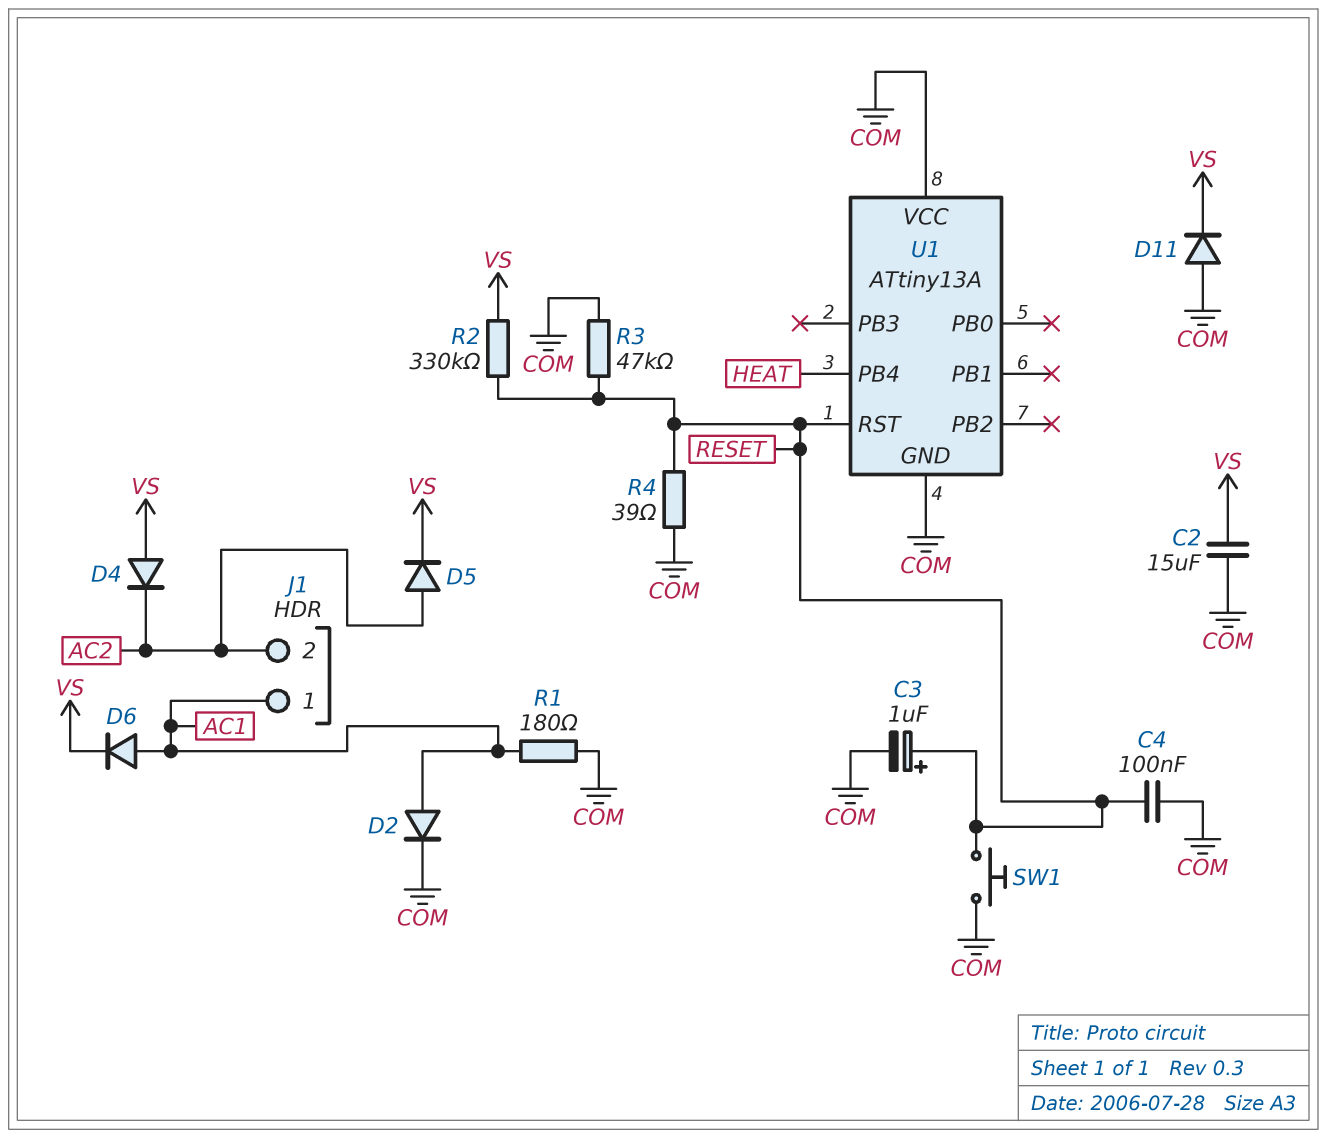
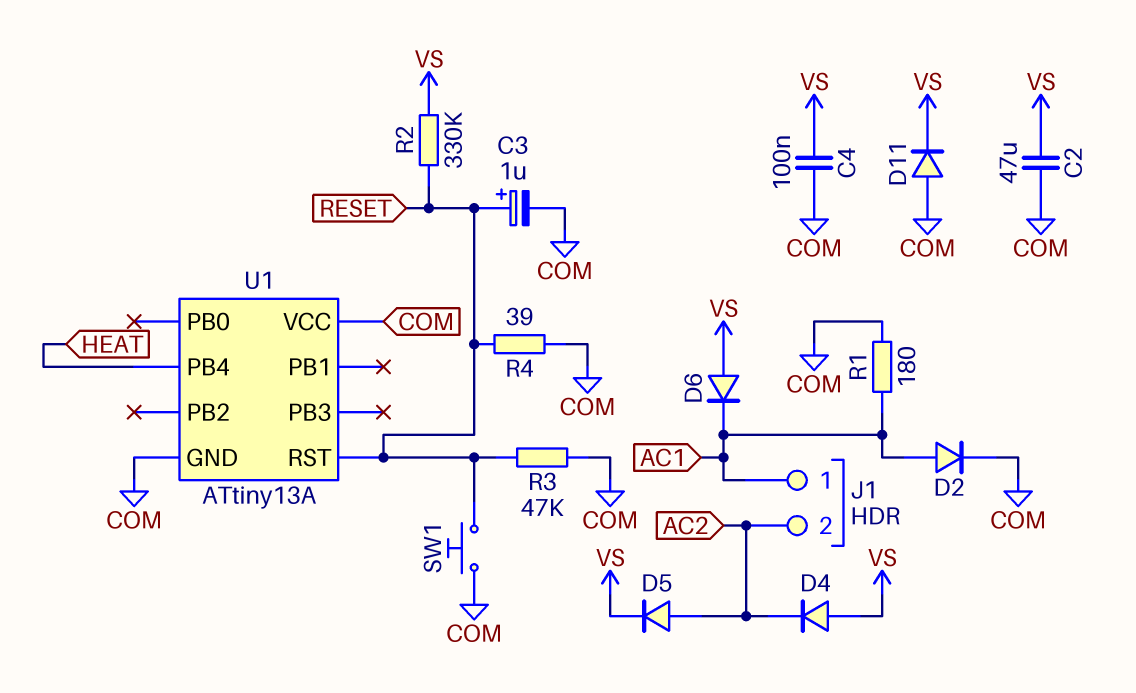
C2: 15uF (COM, VS) -> 47uF (COM, VS)
C4: 100nF (COM, RESET) -> 100nF (COM, VS)
D6: diode (A AC1, K VS) -> diode (A VS, K AC1)

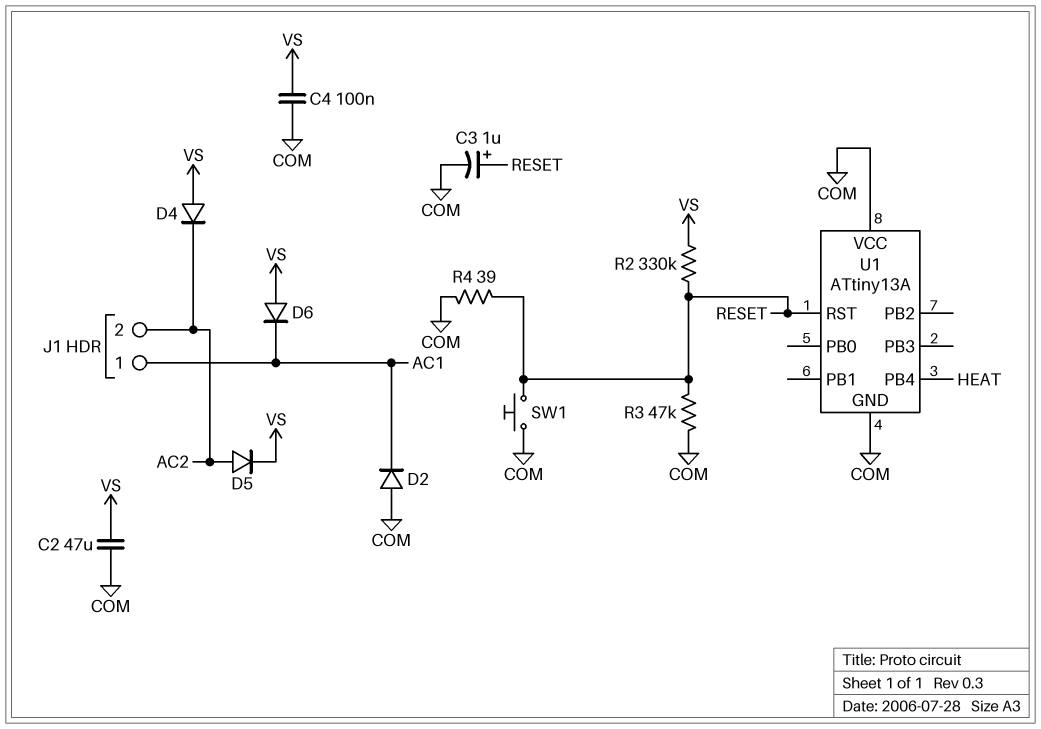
D2: diode (A AC1, K COM) -> diode (A COM, K AC1)
D11: diode (A COM, K VS) -> none
R1: 180 (AC1, COM) -> none

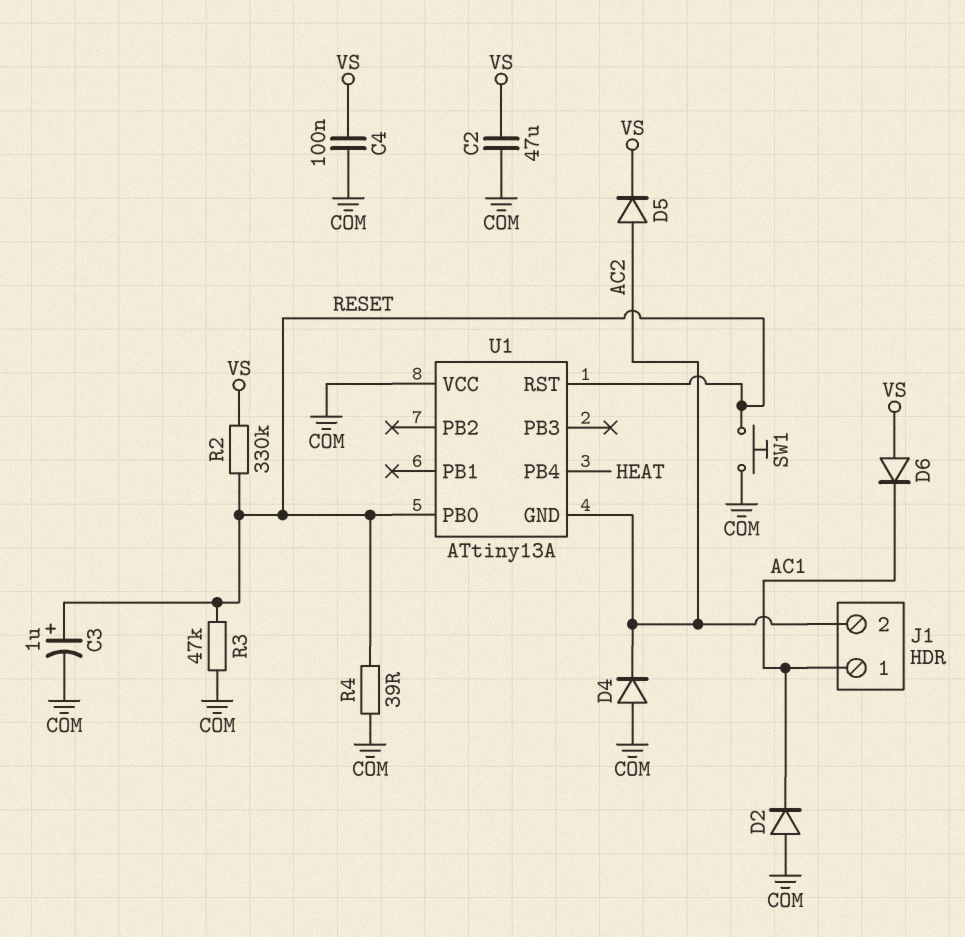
D4: diode (A VS, K AC2) -> diode (A COM, K AC2)
U1 pin GND: COM -> AC2
U1 pin PB0: none -> RESET

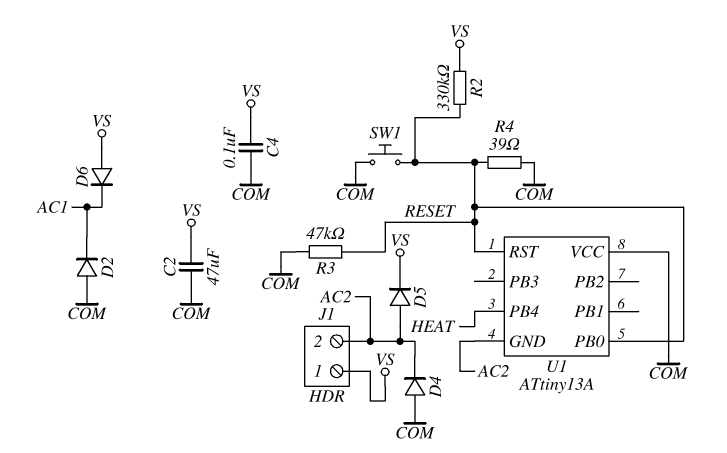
C3: 1uF (plus RESET, minus COM) -> none
J1 pin 1: AC1 -> VS

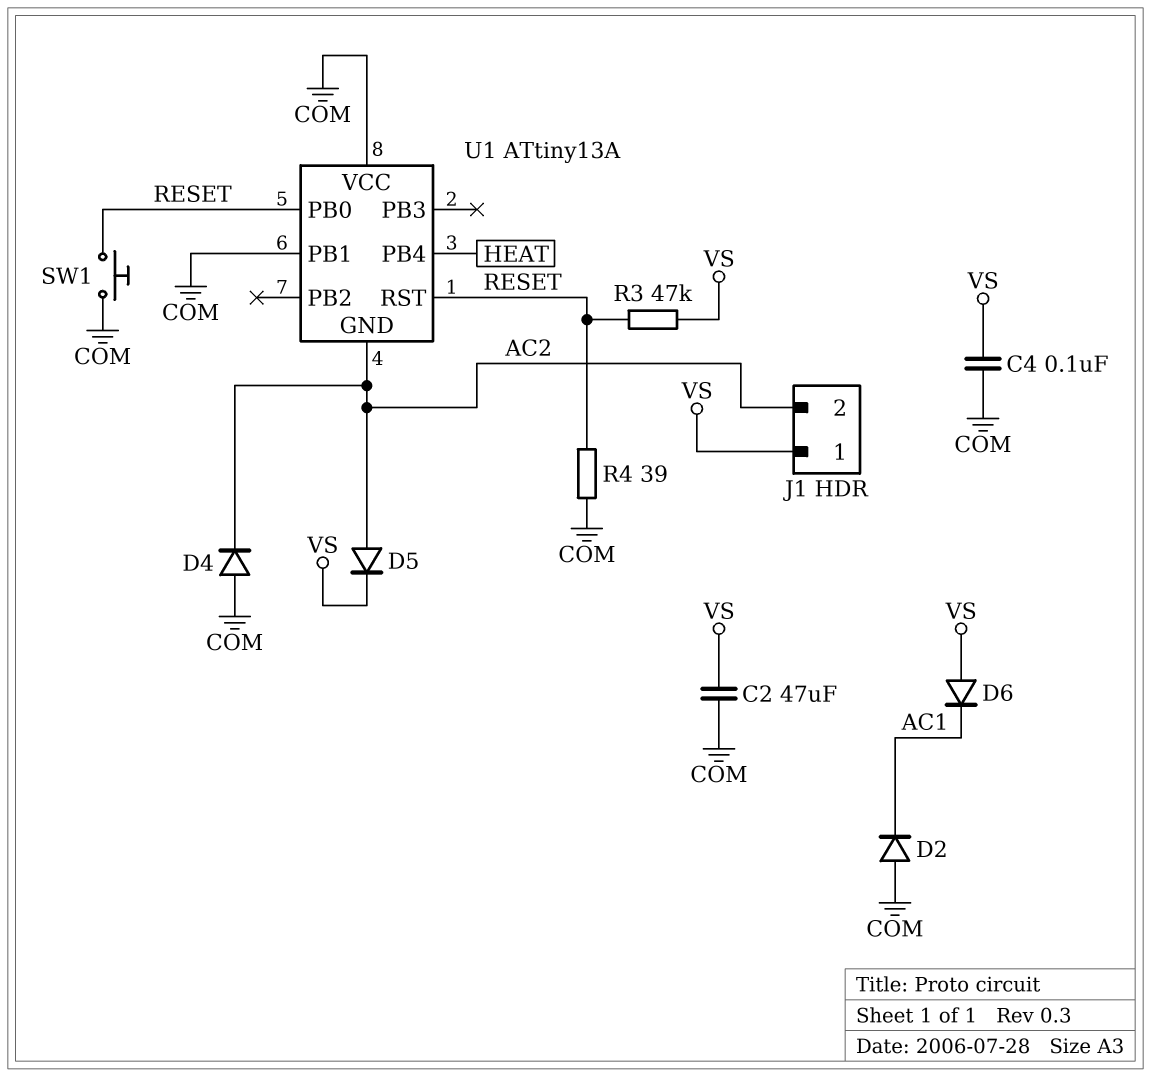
R2: 330k (RESET, VS) -> none
R3: 47k (COM, RESET) -> 47k (RESET, VS)
U1 pin PB1: none -> COM

